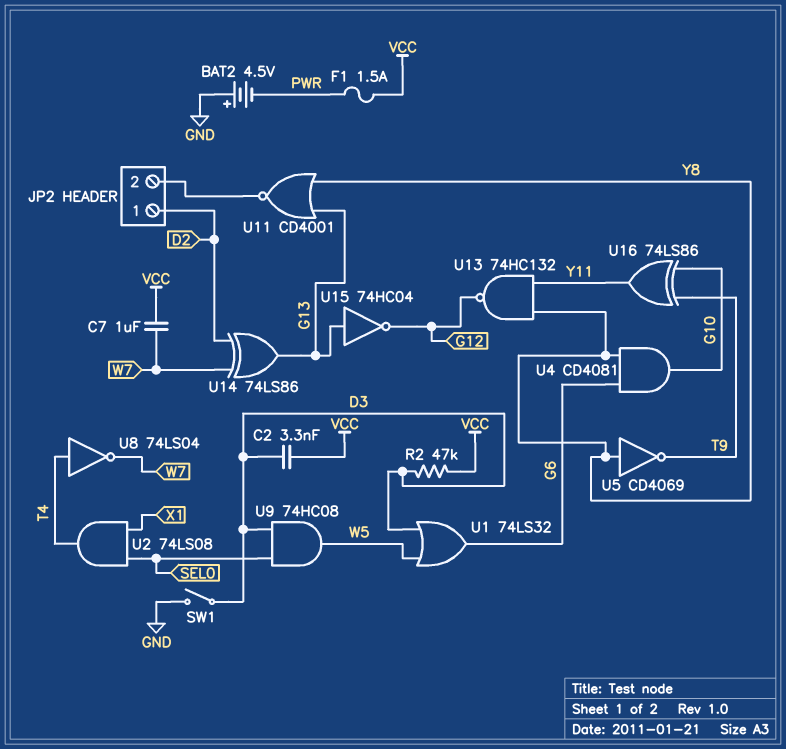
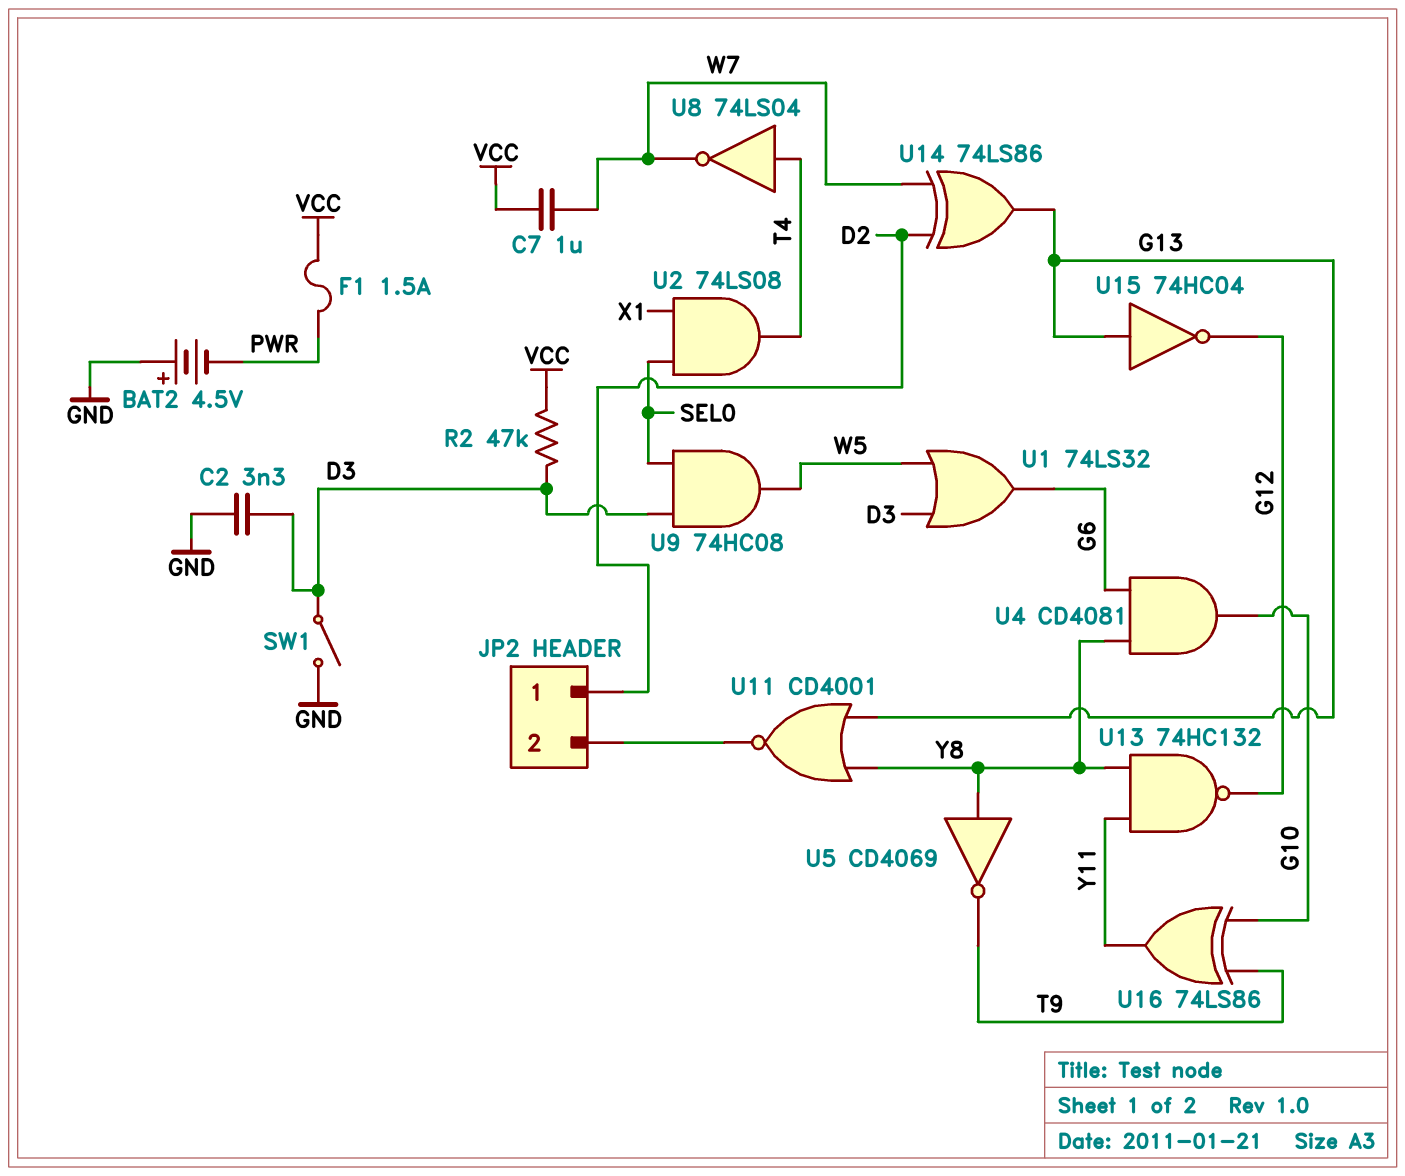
C2: 3.3nF (D3, VCC) -> 3.3nF (D3, GND)

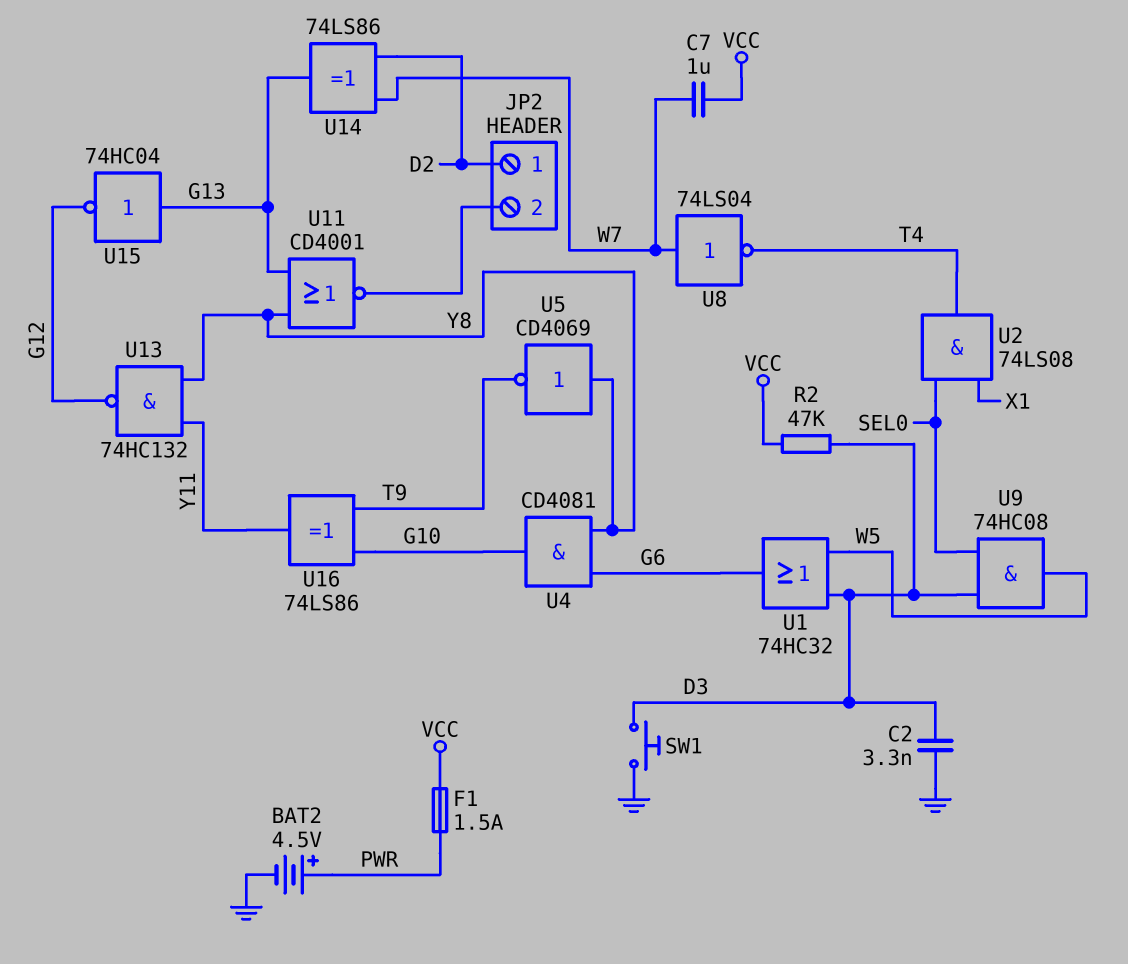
BAT2: 4.5V (plus GND, minus PWR) -> 4.5V (plus PWR, minus GND)
SW1: switch (D3, GND) -> button (D3, GND)
U1: OR 74LS32 (in D3, in W5, out G6) -> OR 74HC32 (in D3, in W5, out G6)
U8: NOT 74LS04 (in T4, out W7) -> NOT 74LS04 (in W7, out T4)

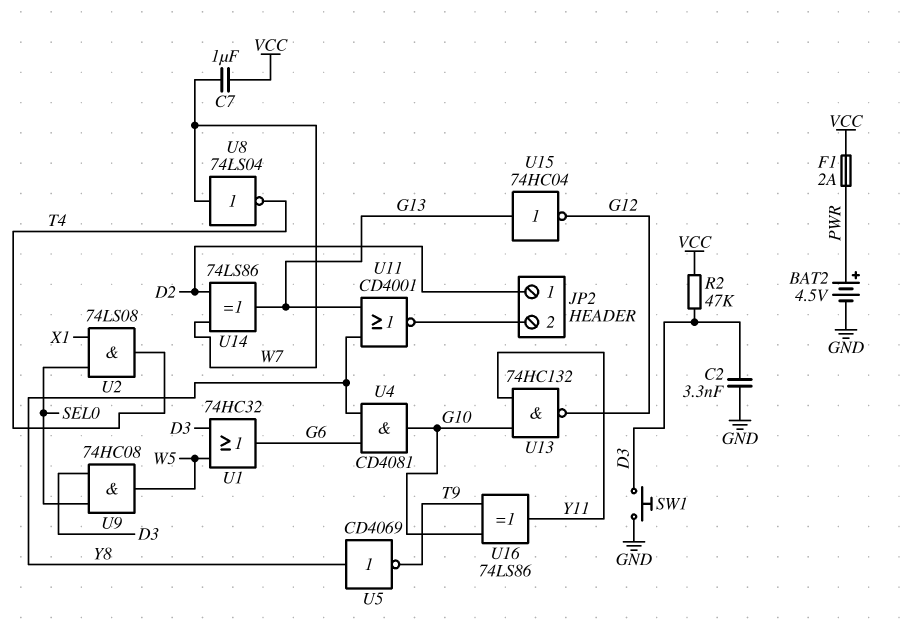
F1: 1.5A (PWR, VCC) -> 2A (PWR, VCC)
U13: NAND 74HC132 (in Y8, in Y11, out G12) -> NAND 74HC132 (in G10, in Y11, out G12)

